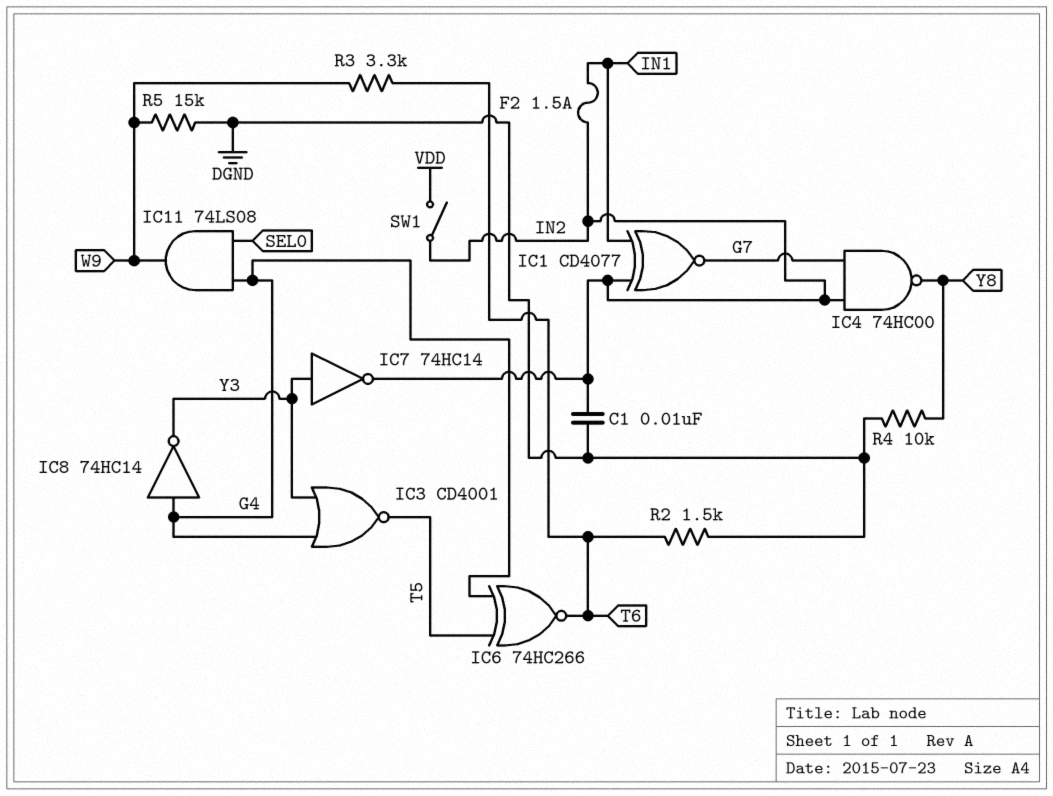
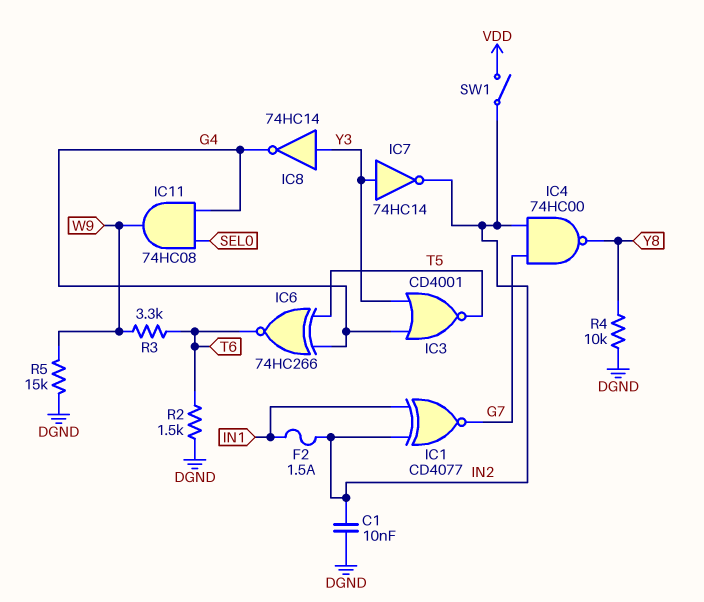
IC8: NOT 74HC14 (in G4, out Y3) -> NOT 74HC14 (in Y3, out G4)
IC11: AND 74LS08 (in G4, in SEL0, out W9) -> AND 74HC08 (in G4, in SEL0, out W9)

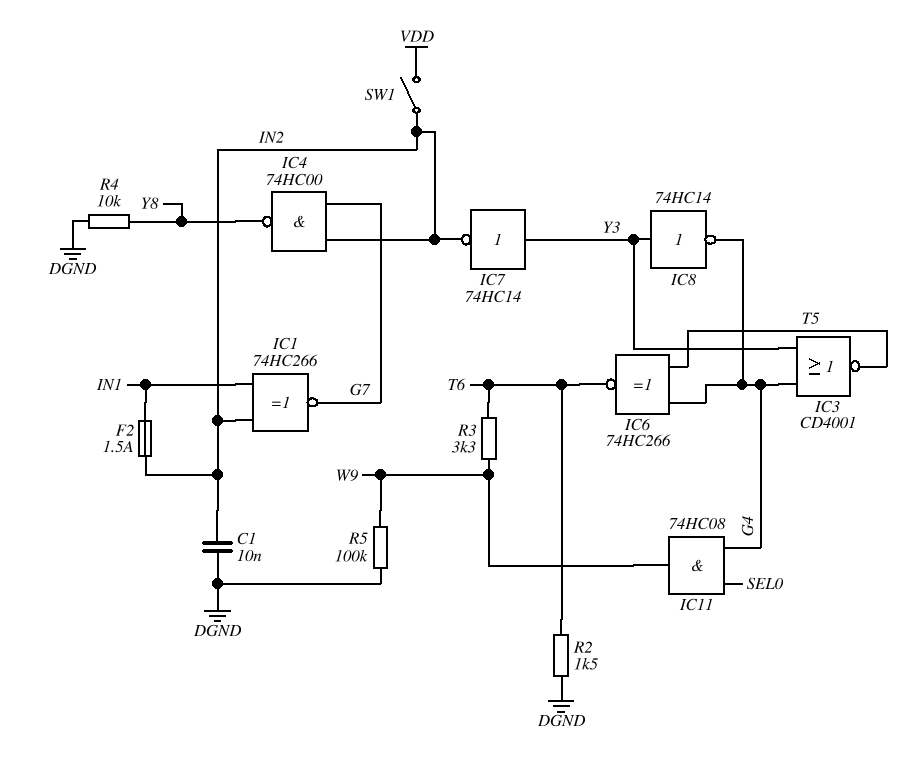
IC1: XNOR CD4077 (in IN1, in IN2, out G7) -> XNOR 74HC266 (in IN1, in IN2, out G7)
R5: 15k (DGND, W9) -> 100k (DGND, W9)

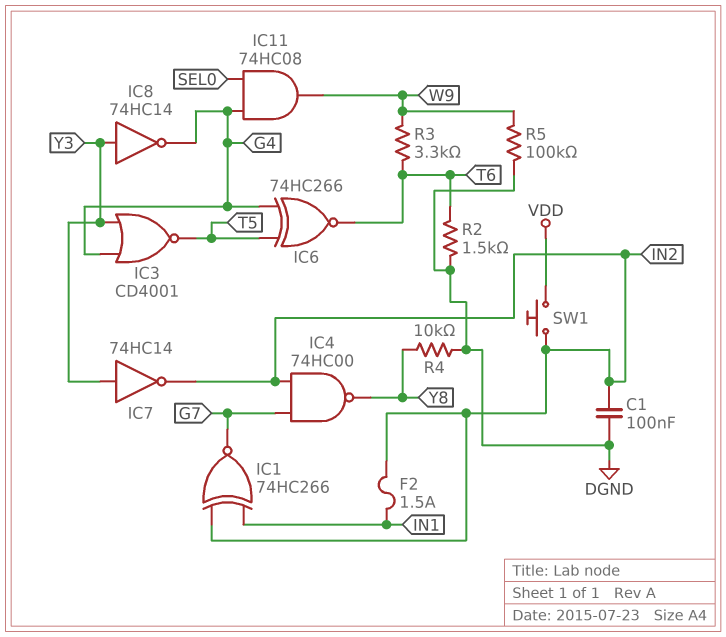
C1: 10nF (DGND, IN2) -> 100nF (DGND, IN2)
SW1: switch (IN2, VDD) -> button (IN2, VDD)

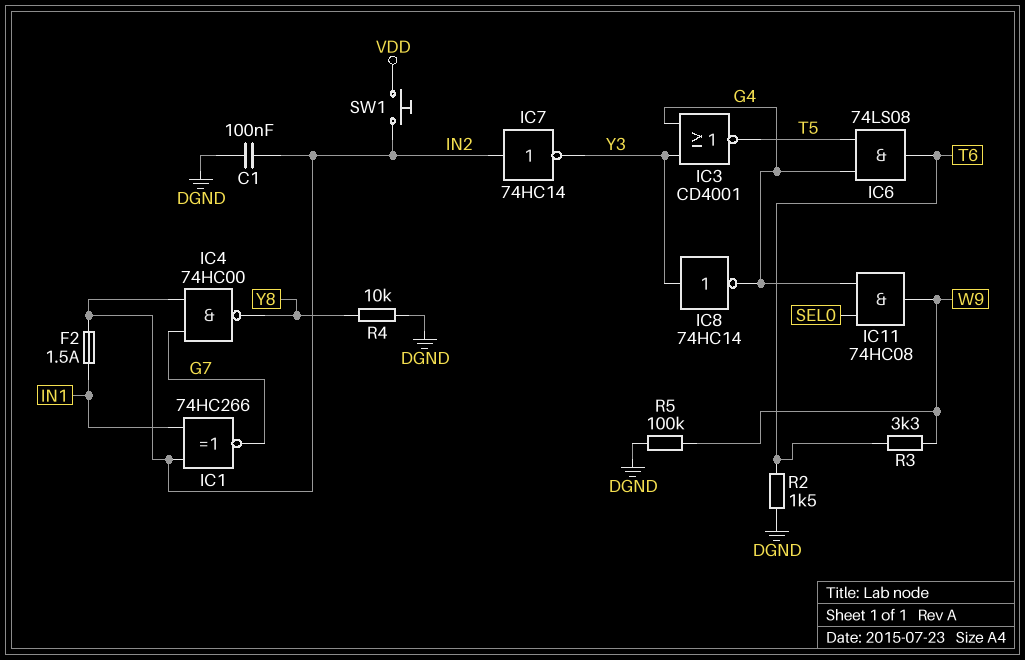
IC6: XNOR 74HC266 (in G4, in T5, out T6) -> AND 74LS08 (in G4, in T5, out T6)
IC7: NOT 74HC14 (in Y3, out IN2) -> NOT 74HC14 (in IN2, out Y3)

